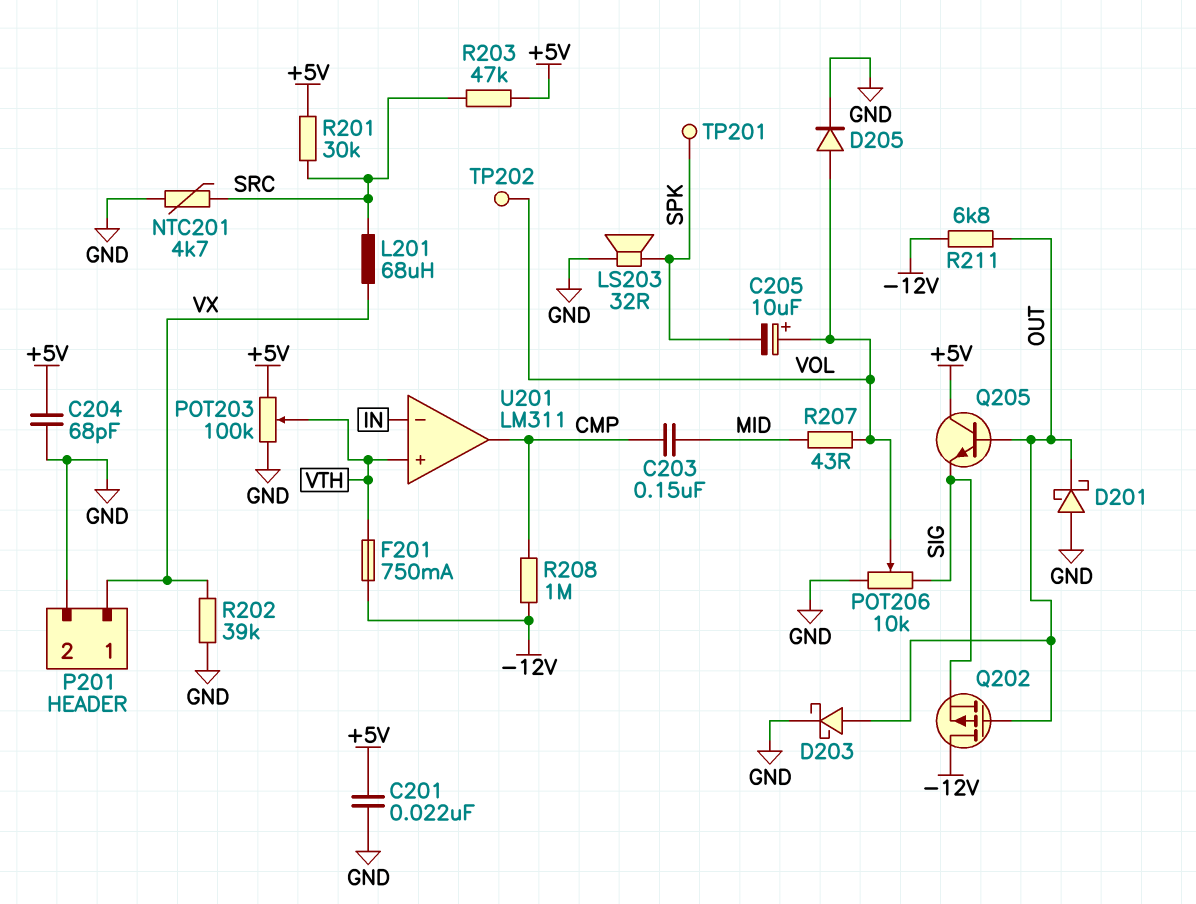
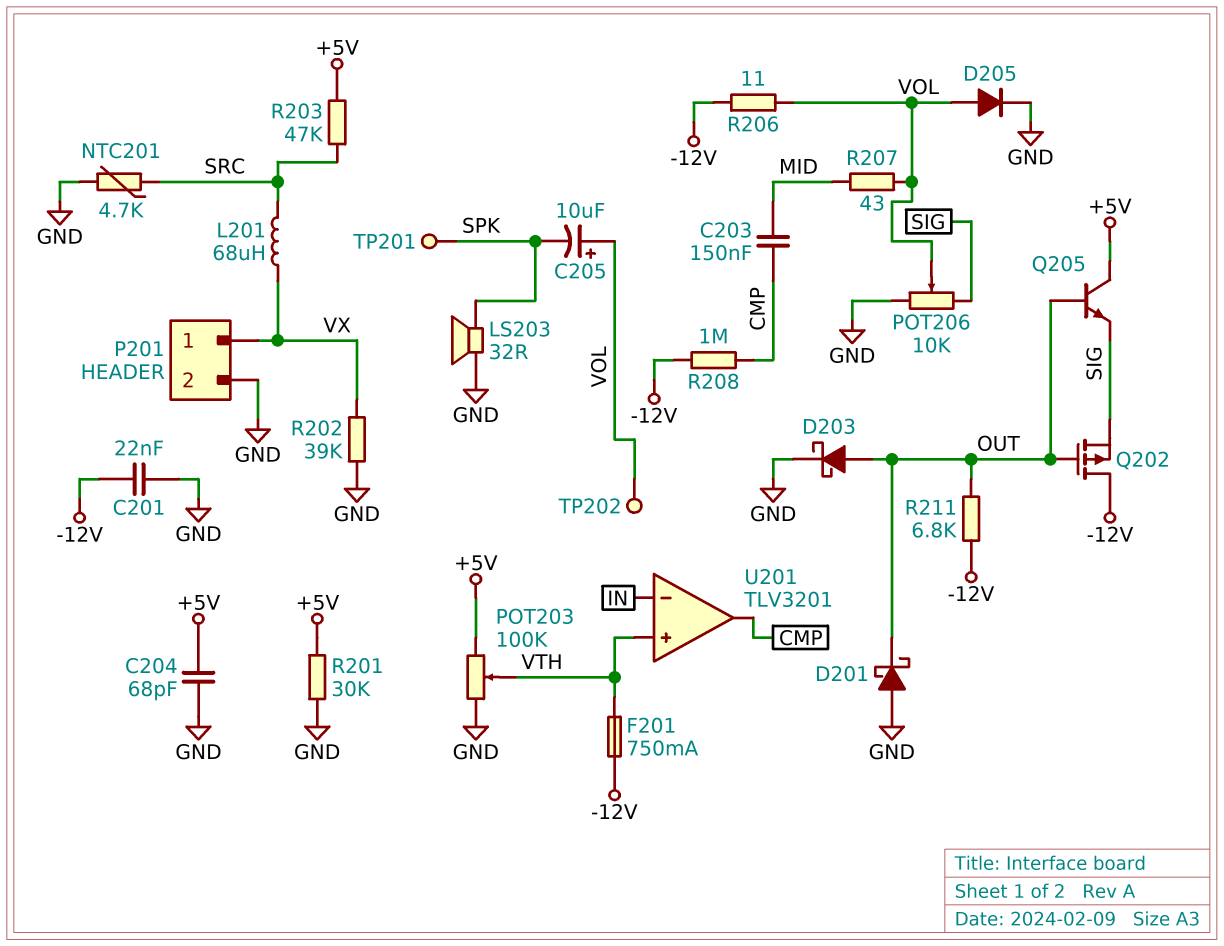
C201: 22nF (+5V, GND) -> 22nF (-12V, GND)
R201: 30k (+5V, SRC) -> 30k (+5V, GND)
R206: none -> 11 (-12V, VOL)
U201: LM311 -> TLV3201

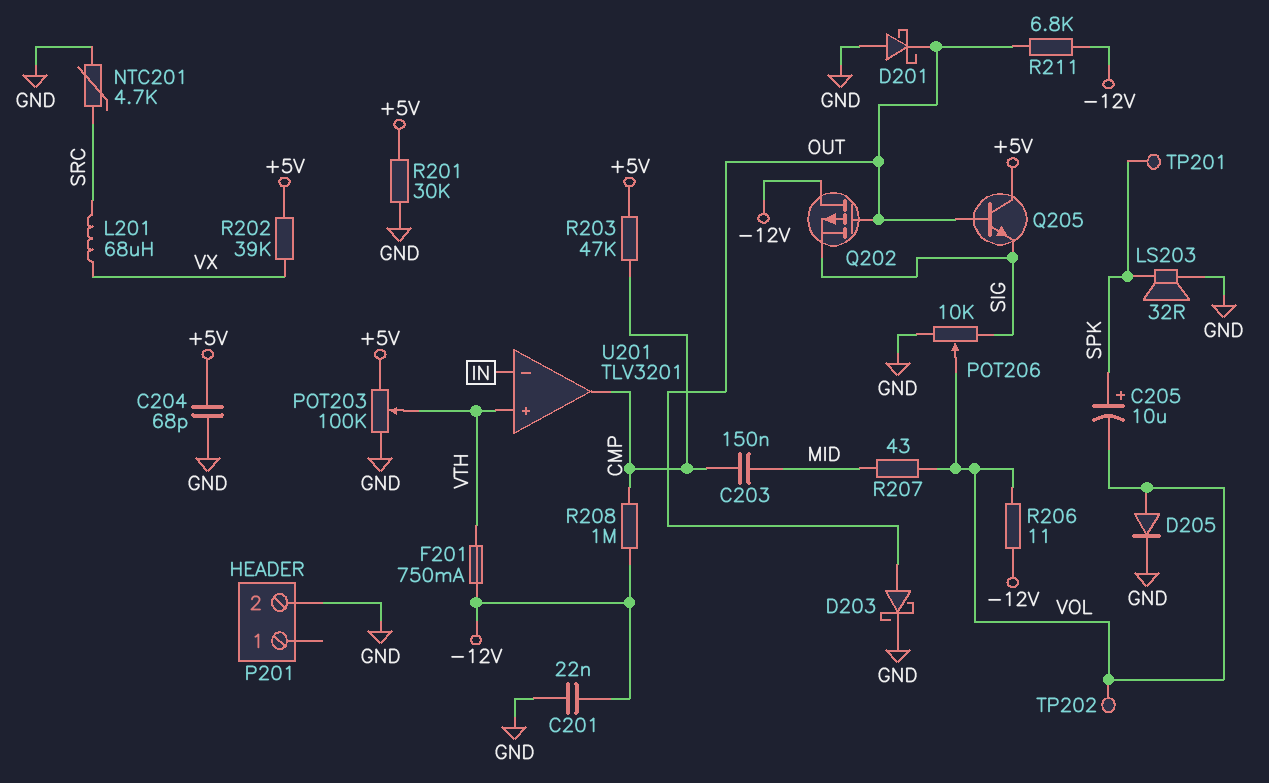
C205: 10uF (plus VOL, minus SPK) -> 10uF (plus SPK, minus VOL)
P201 pin 1: VX -> none
R202: 39k (GND, VX) -> 39k (+5V, VX)
R203: 47k (+5V, SRC) -> 47k (+5V, CMP)

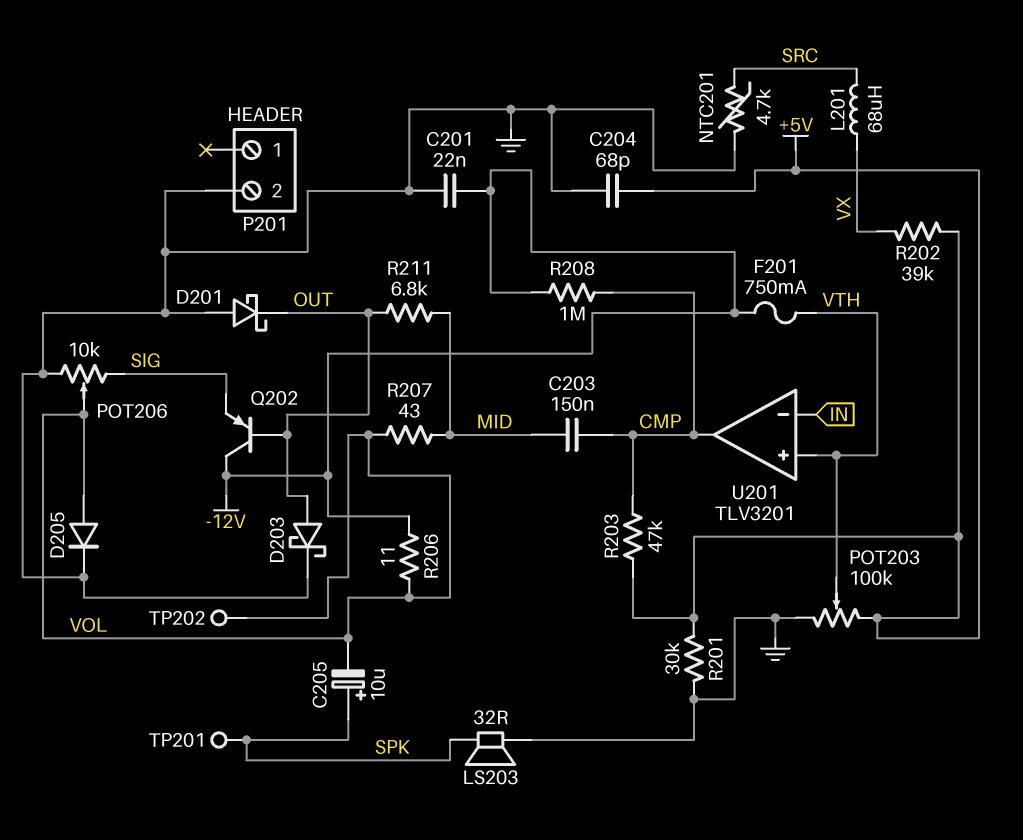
Q202: PMOS (G OUT, D -12V, S SIG) -> PNP (B OUT, C -12V, E SIG)
Q205: NPN (B OUT, C +5V, E SIG) -> none
R211: 6.8k (-12V, OUT) -> 6.8k (MID, OUT)

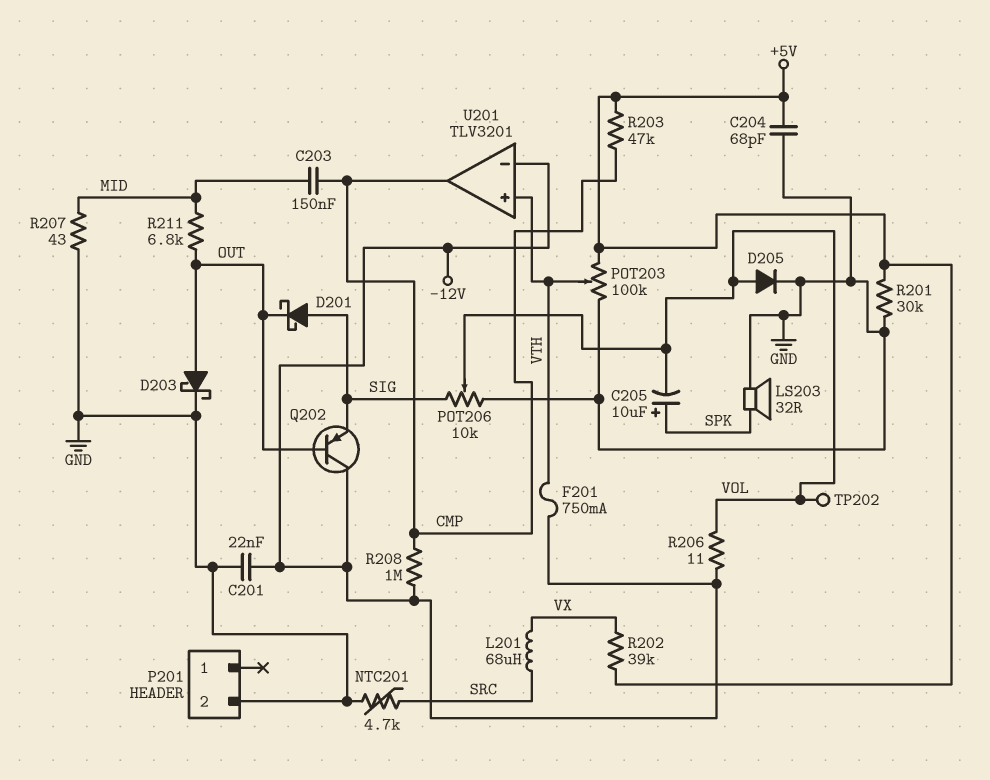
D201: schottky (A GND, K OUT) -> schottky (A SIG, K OUT)
R207: 43 (MID, VOL) -> 43 (GND, MID)
TP201: test point (SPK) -> none
U201 pin in-: IN -> -12V

